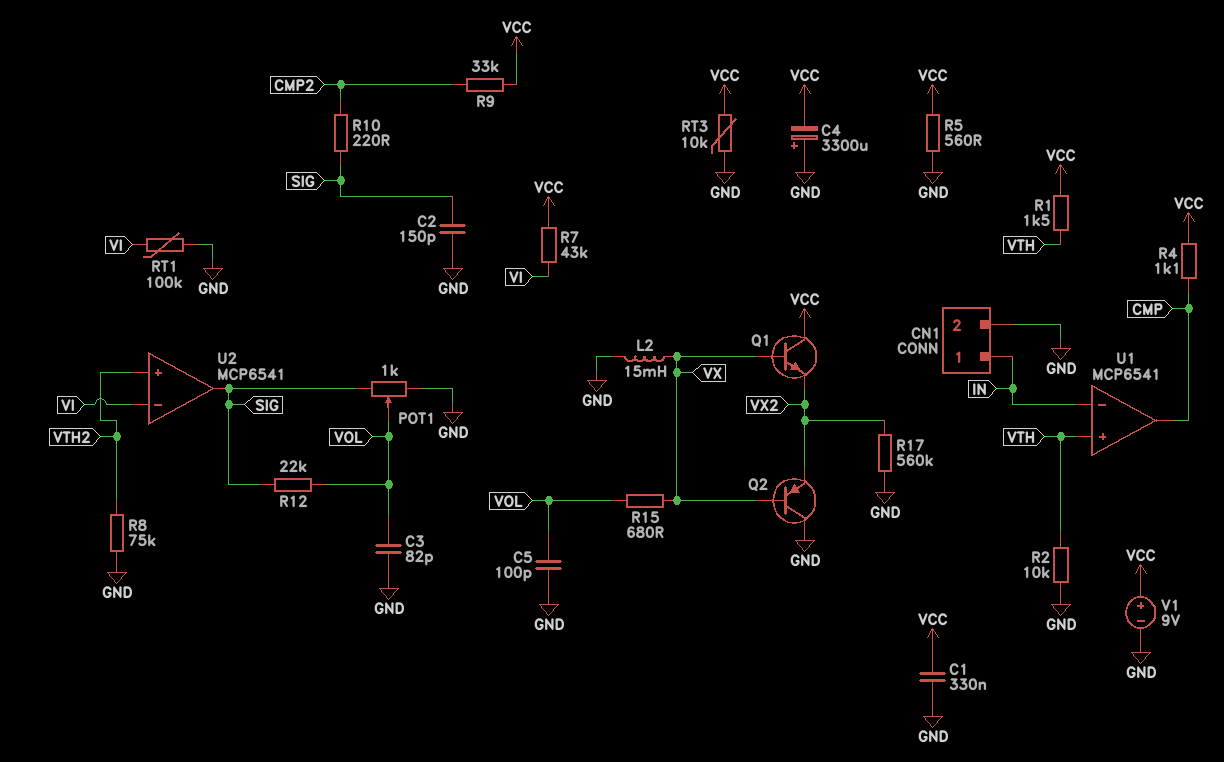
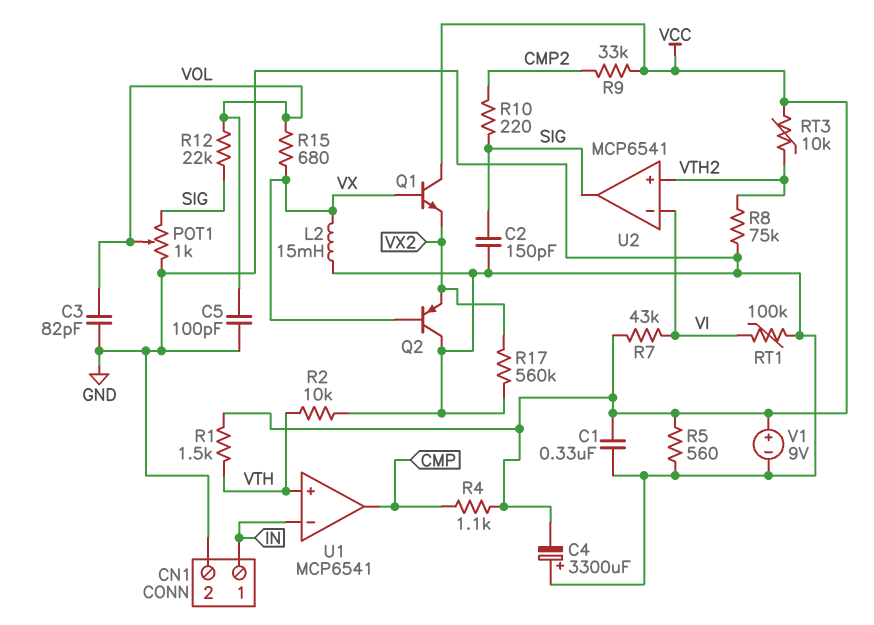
RT3: 10k (GND, VCC) -> 10k (VCC, VTH2)

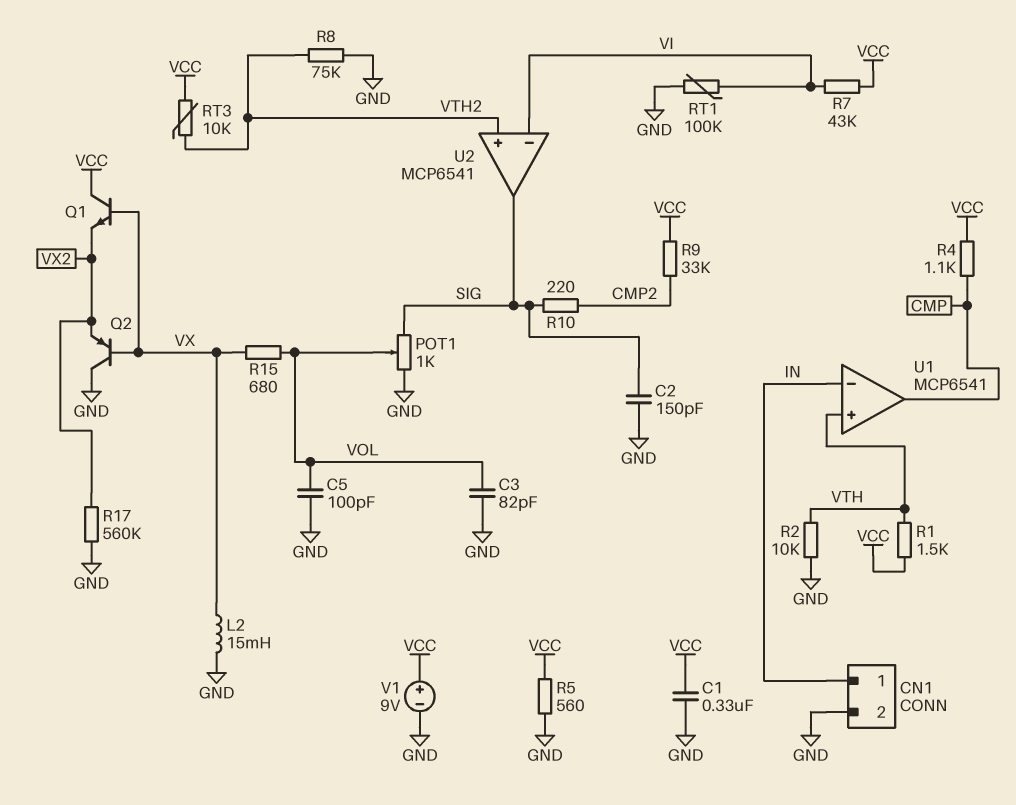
C4: 3300uF (plus GND, minus VCC) -> none
R12: 22k (SIG, VOL) -> none

